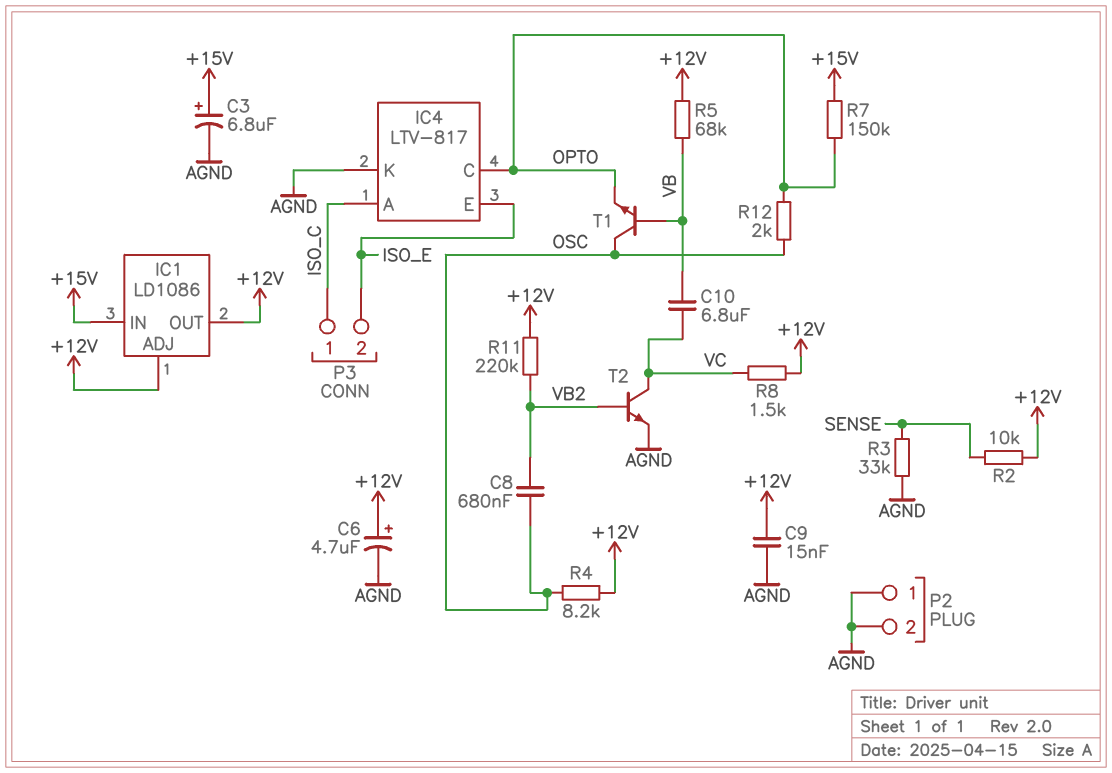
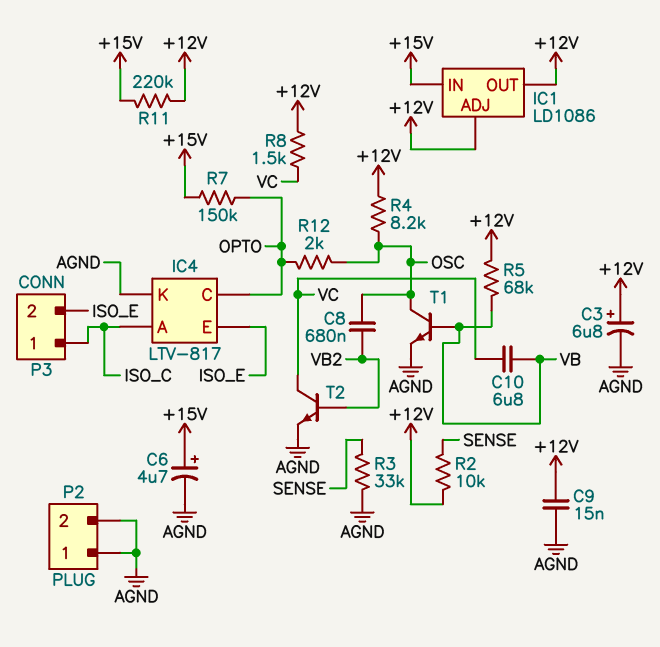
C3: 6.8uF (plus +15V, minus AGND) -> 6.8uF (plus +12V, minus AGND)
C6: 4.7uF (plus +12V, minus AGND) -> 4.7uF (plus +15V, minus AGND)
R11: 220k (+12V, VB2) -> 220k (+12V, +15V)
T1: NPN (B VB, C OSC, E OPTO) -> NPN (B VB, C OSC, E AGND)

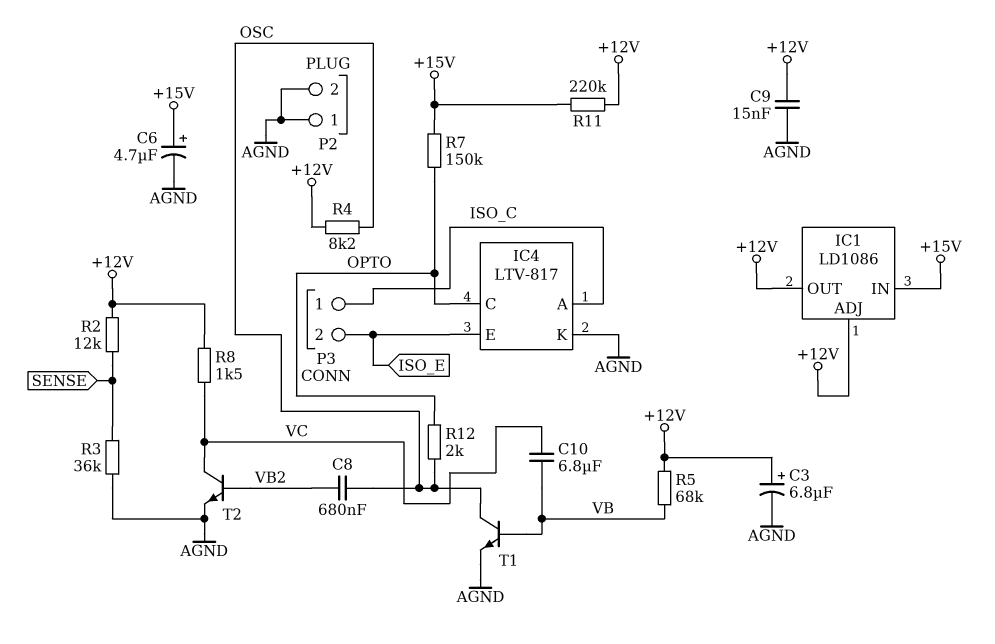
R2: 10k (+12V, SENSE) -> 12k (+12V, SENSE)
R3: 33k (AGND, SENSE) -> 36k (AGND, SENSE)

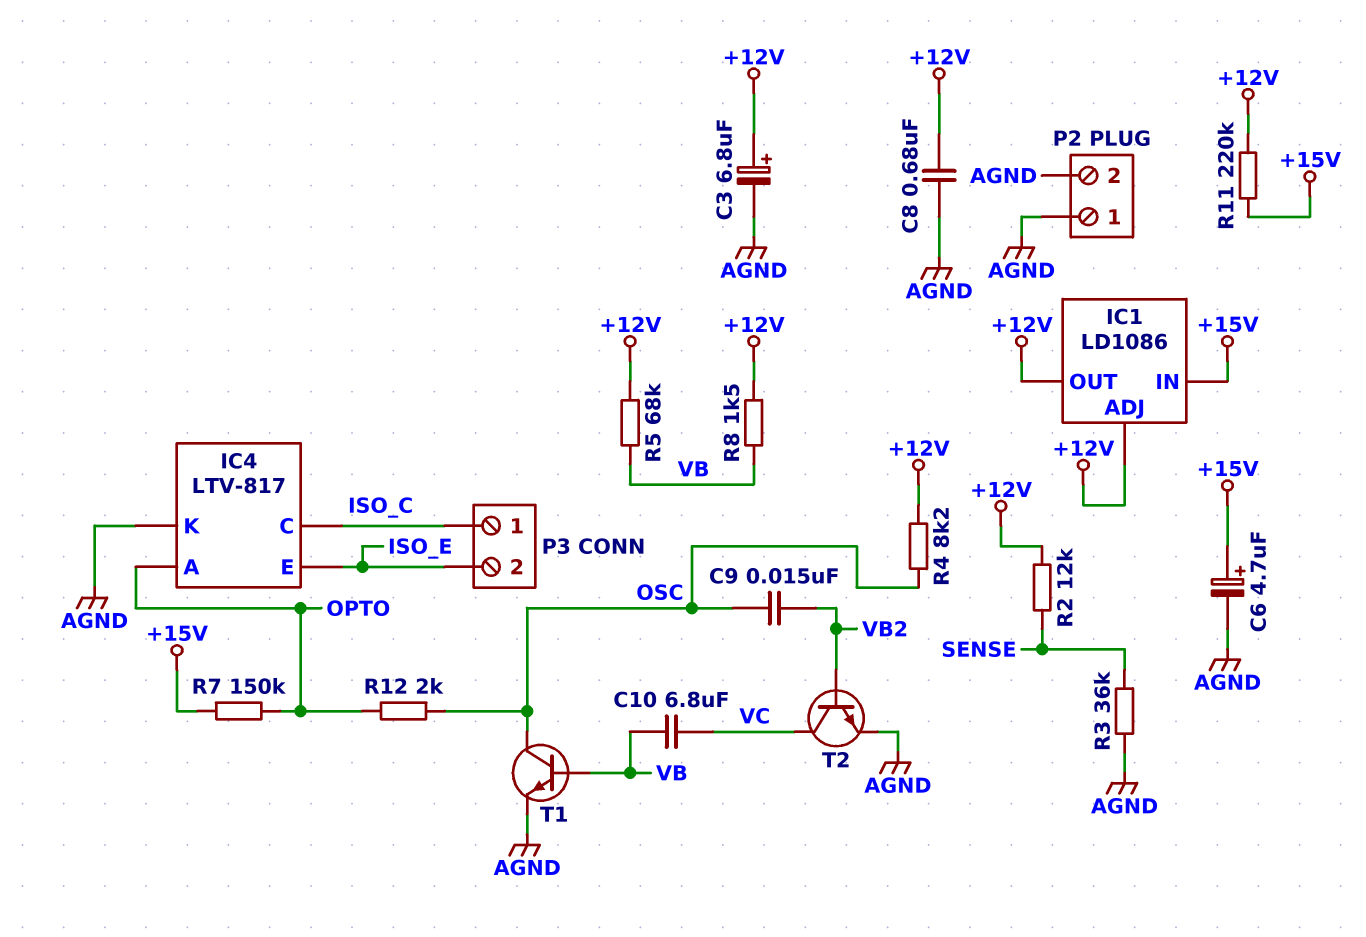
C8: 680nF (OSC, VB2) -> 680nF (+12V, AGND)
C9: 15nF (+12V, AGND) -> 15nF (OSC, VB2)
IC4 pin A: ISO_C -> OPTO
IC4 pin C: OPTO -> ISO_C
R8: 1.5k (+12V, VC) -> 1.5k (+12V, VB)

